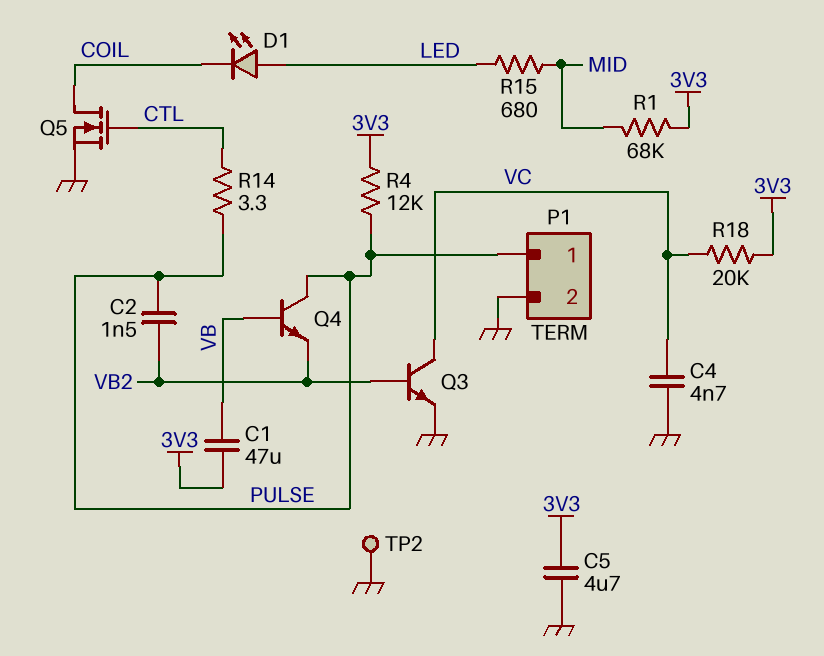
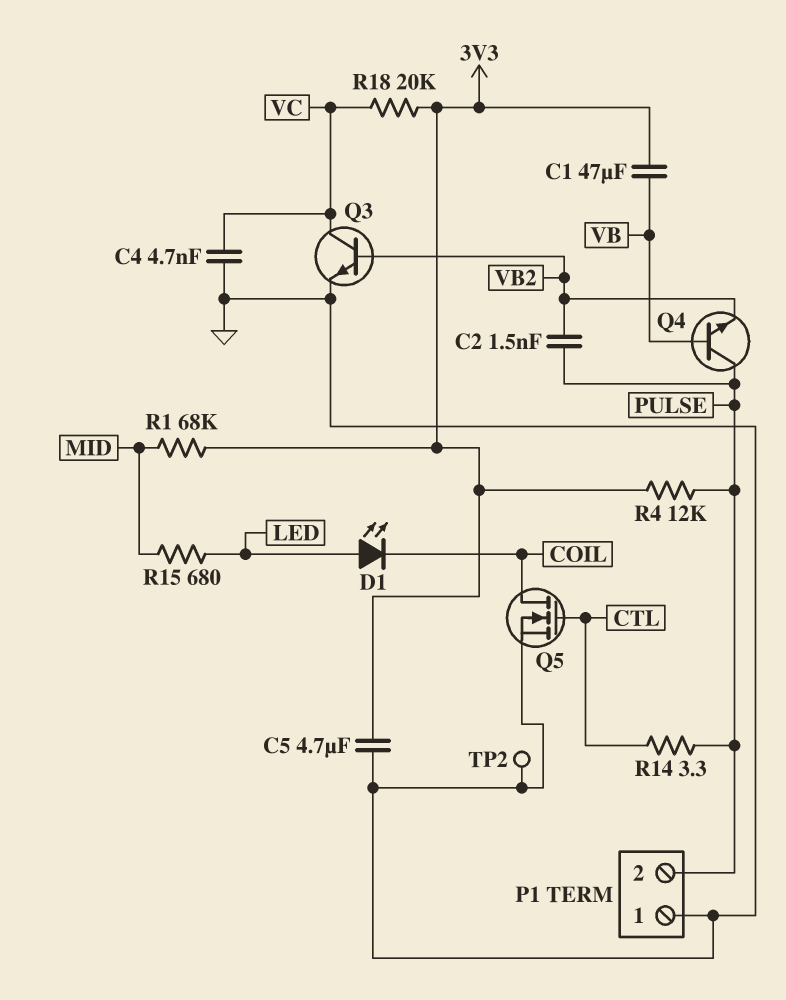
P1 pin 1: PULSE -> GND
P1 pin 2: GND -> PULSE

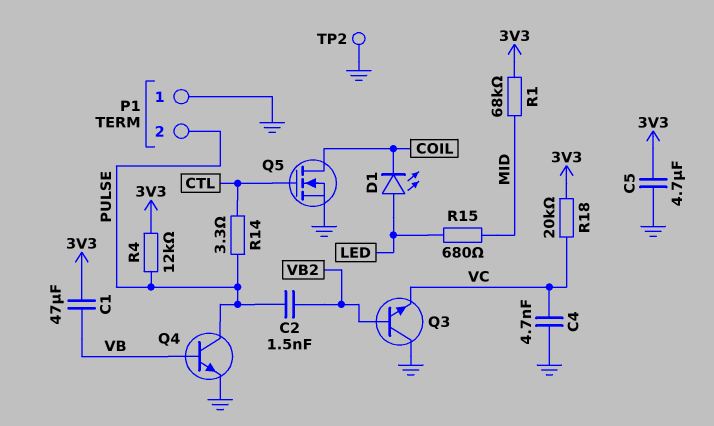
Q3: NPN (B VB2, C VC, E GND) -> NPN (B VB2, C GND, E VC)
Q4: NPN (B VB, C PULSE, E VB2) -> NPN (B VB, C PULSE, E GND)

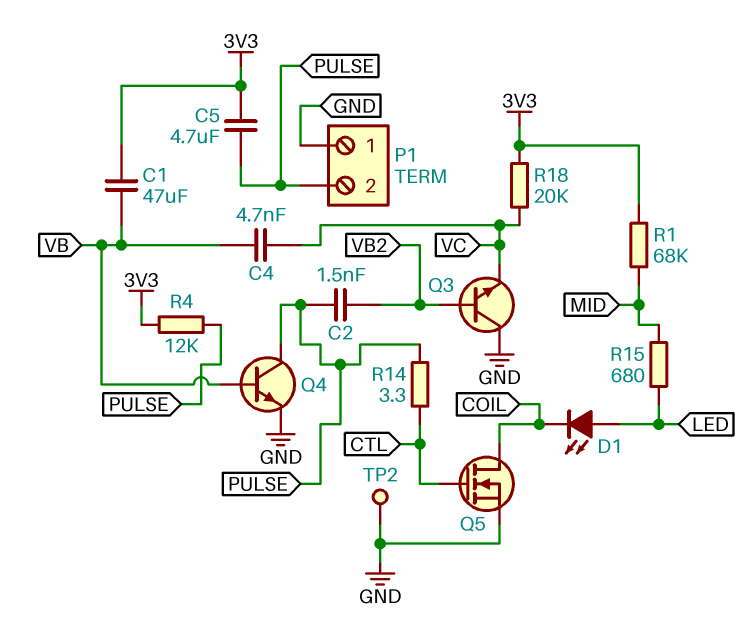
C4: 4.7nF (GND, VC) -> 4.7nF (VB, VC)
C5: 4.7uF (3V3, GND) -> 4.7uF (3V3, PULSE)

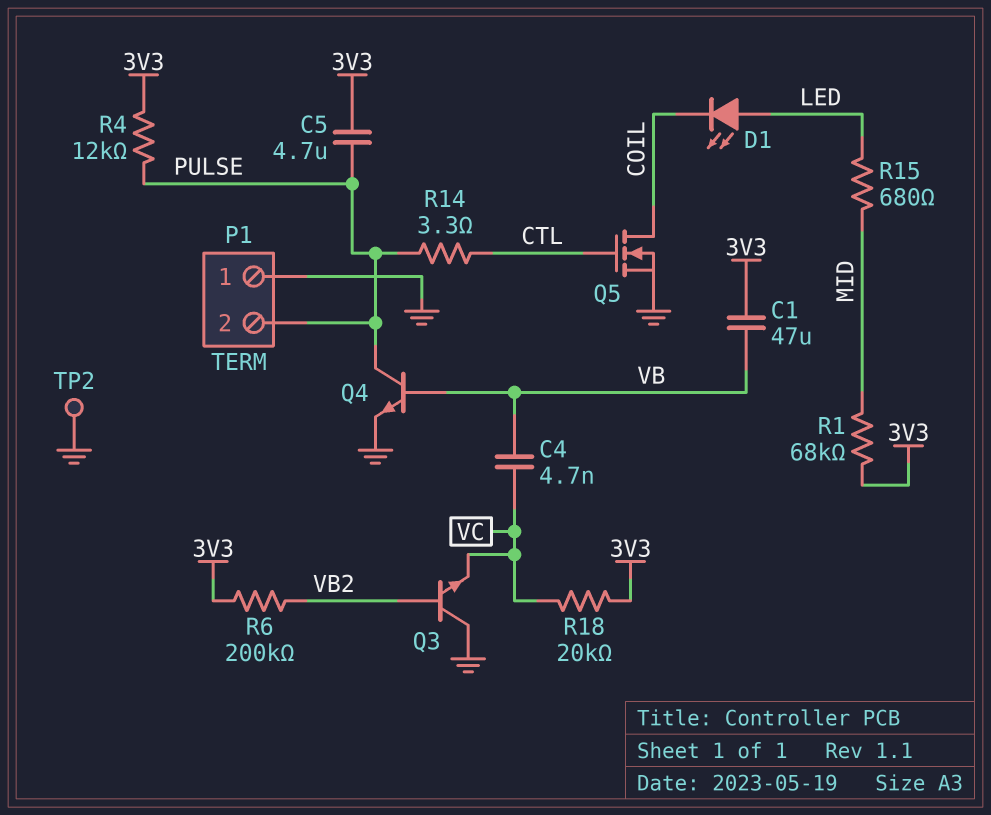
C2: 1.5nF (PULSE, VB2) -> none
R6: none -> 200k (3V3, VB2)

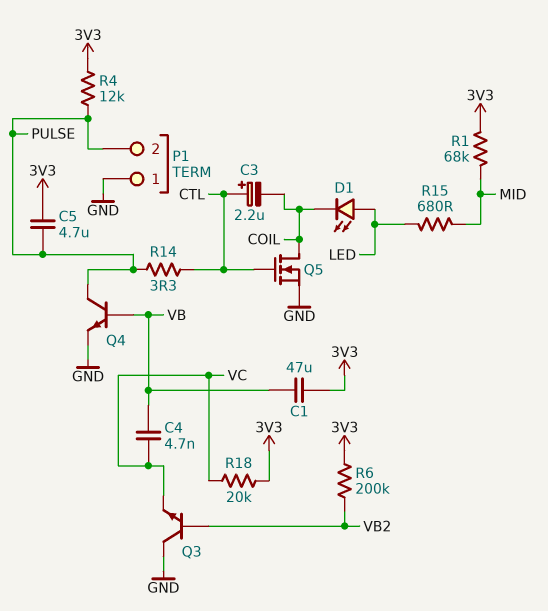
C3: none -> 2.2uF (plus CTL, minus COIL)
TP2: test point (GND) -> none

